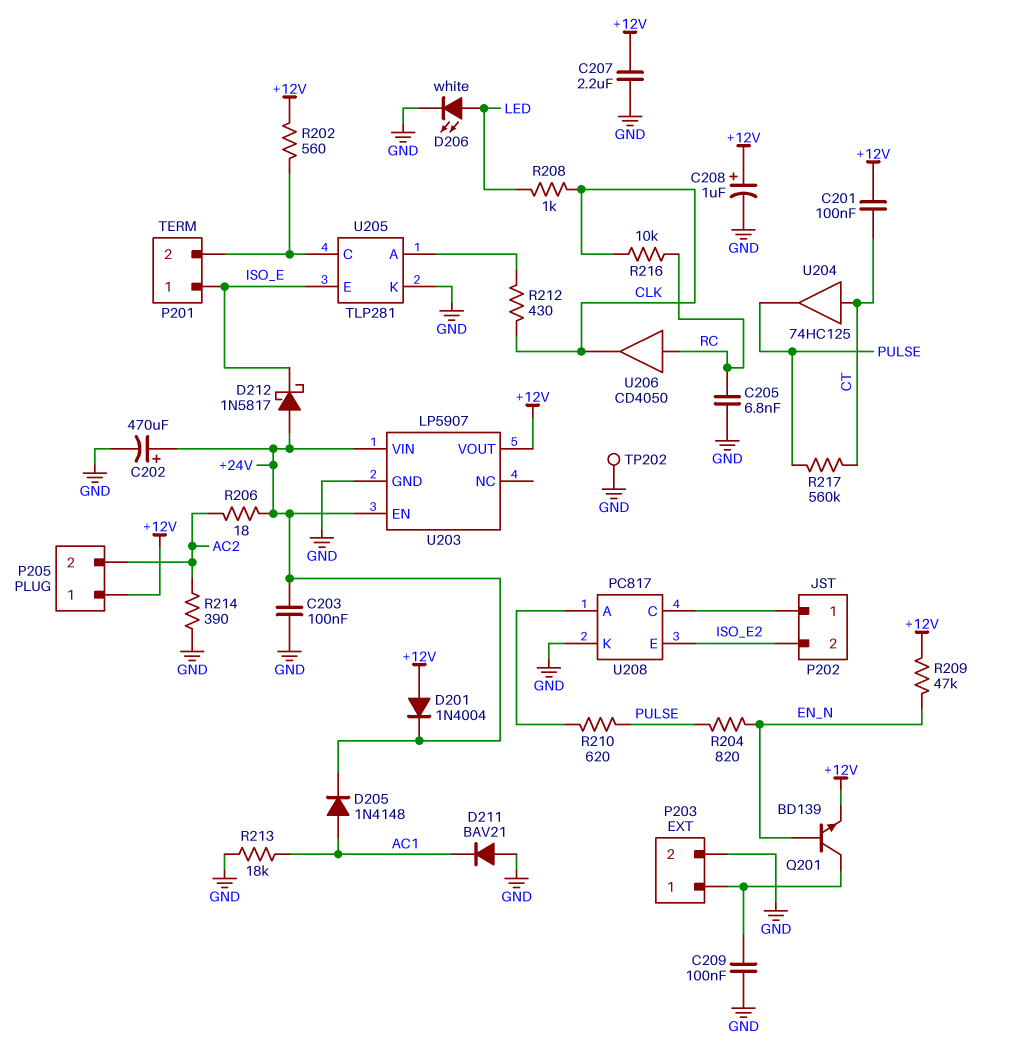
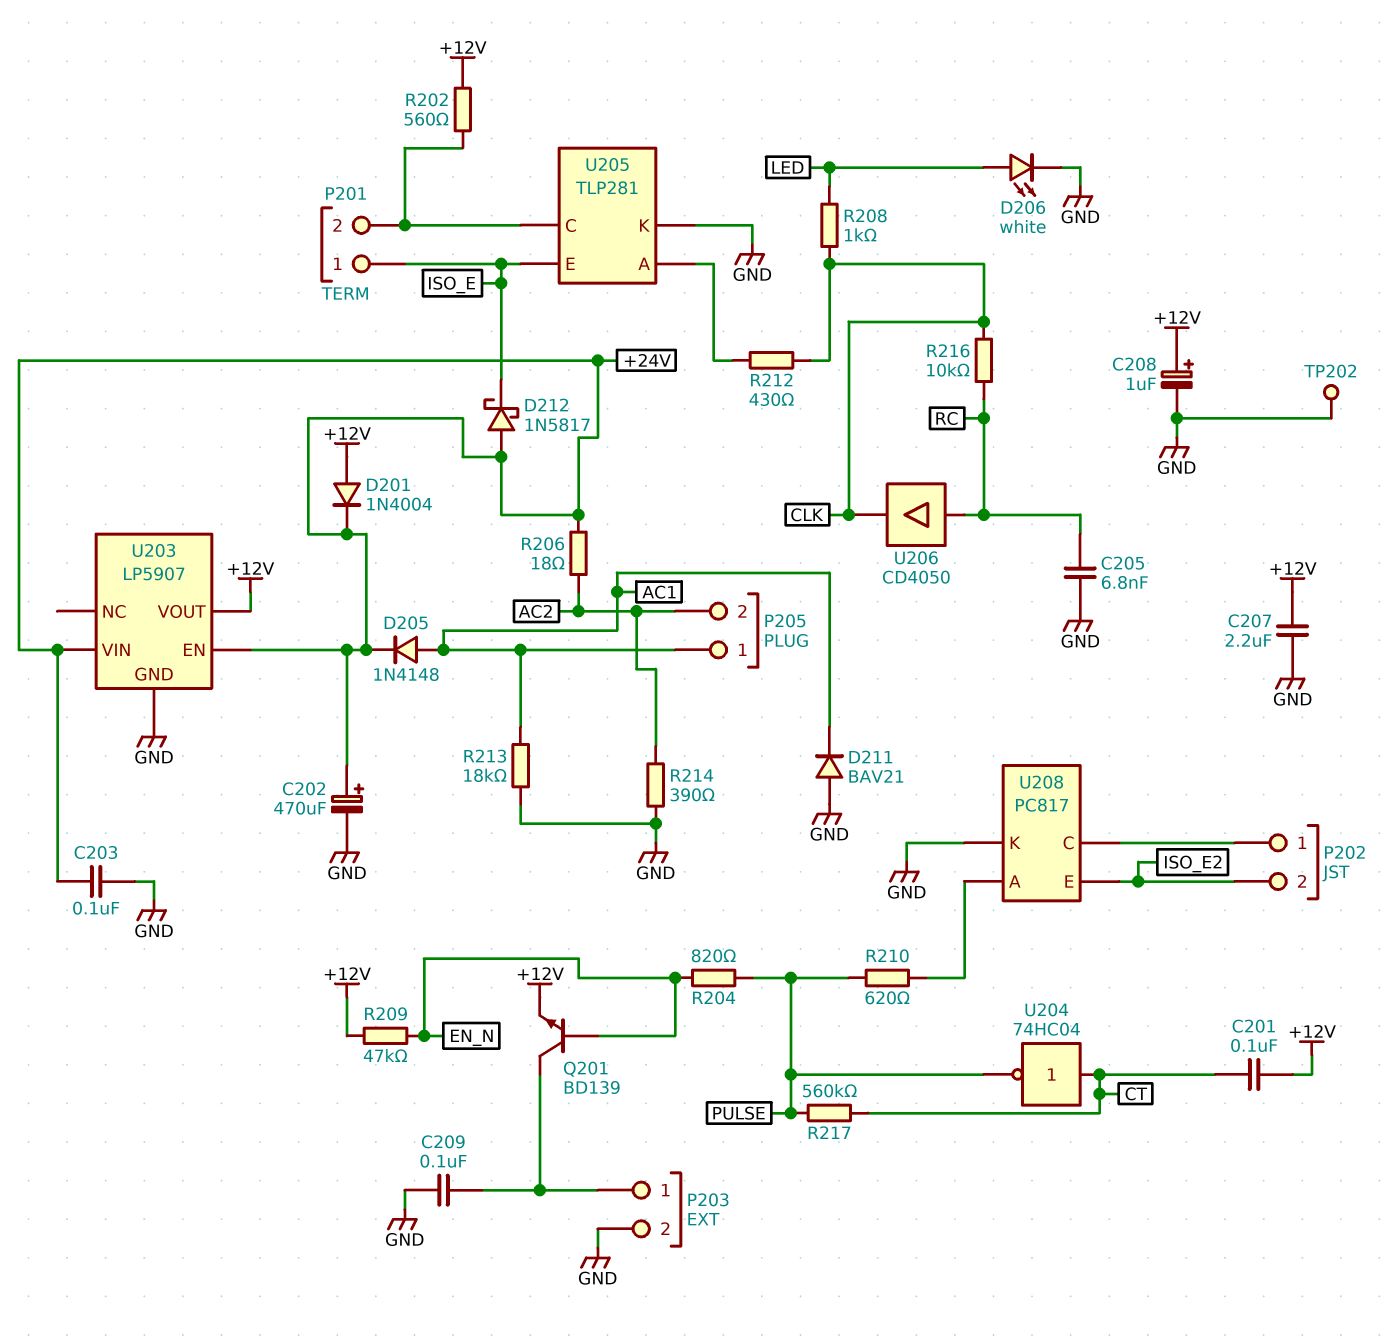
P205 pin 1: +12V -> AC1
U204: buffer 74HC125 (in CT, out PULSE) -> NOT 74HC04 (in CT, out PULSE)

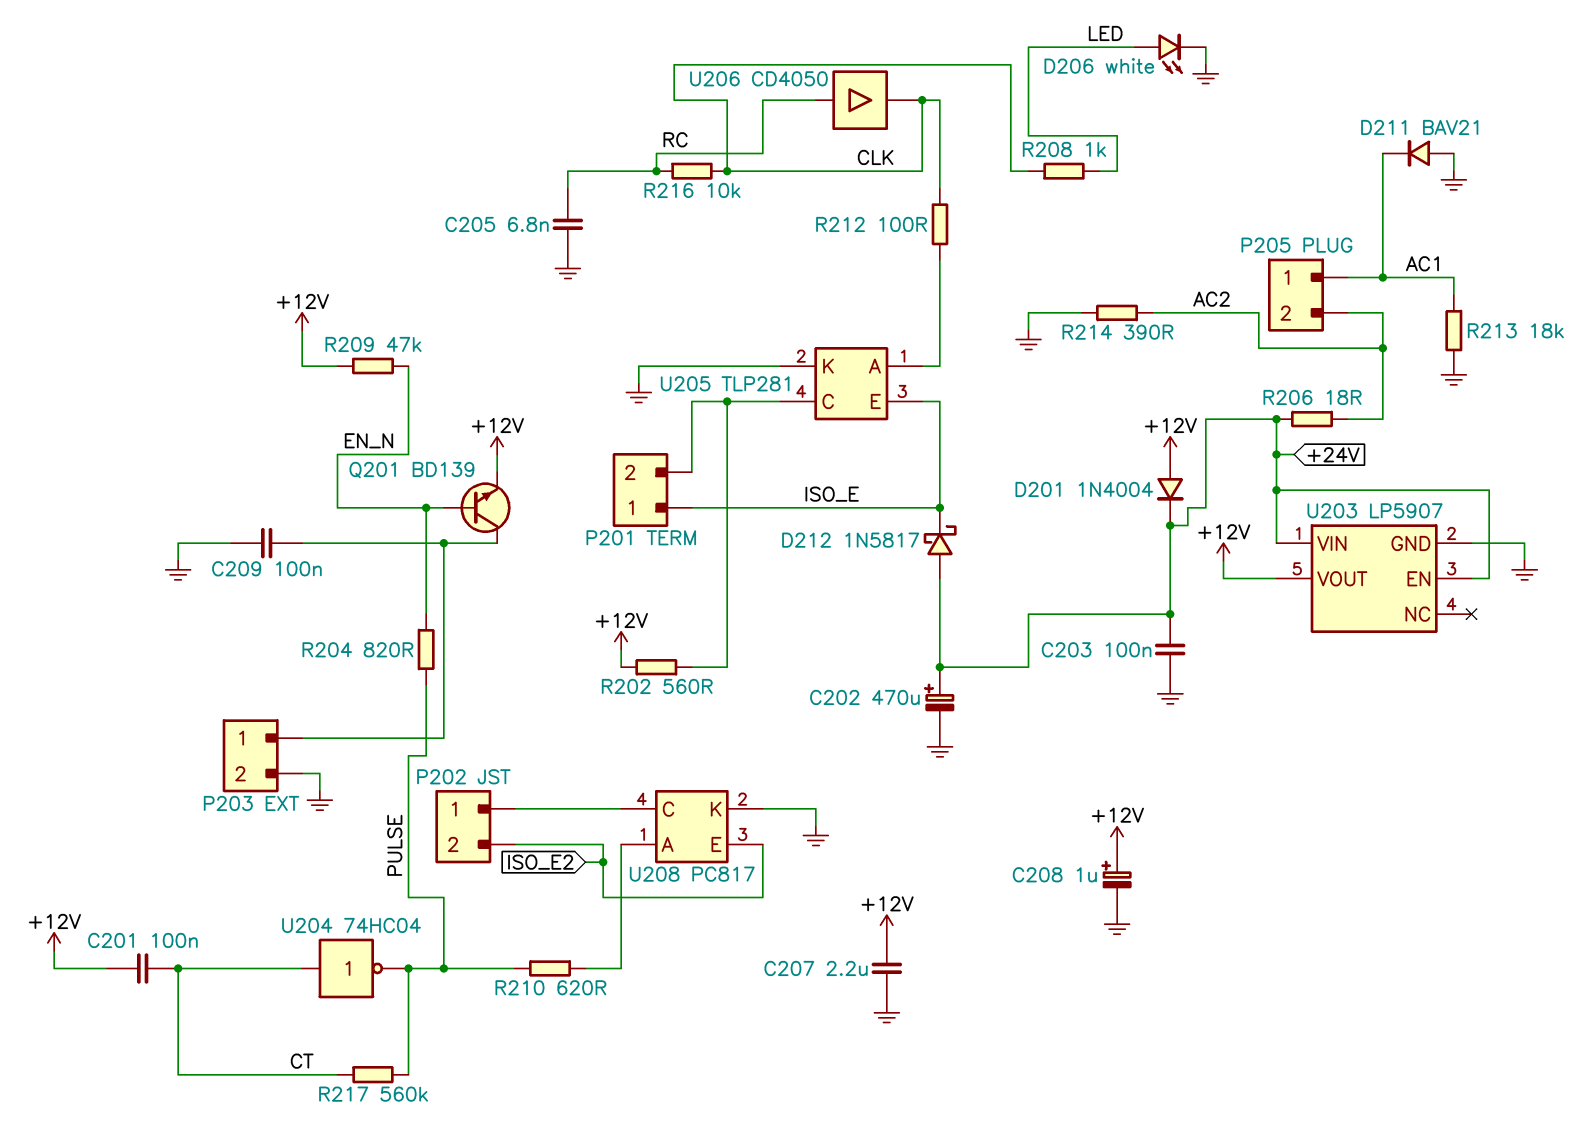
D205: diode 1N4148 (A AC1, K +24V) -> none
R212: 430 (CLK, U205/A) -> 100 (CLK, U205/A)
TP202: test point (GND) -> none

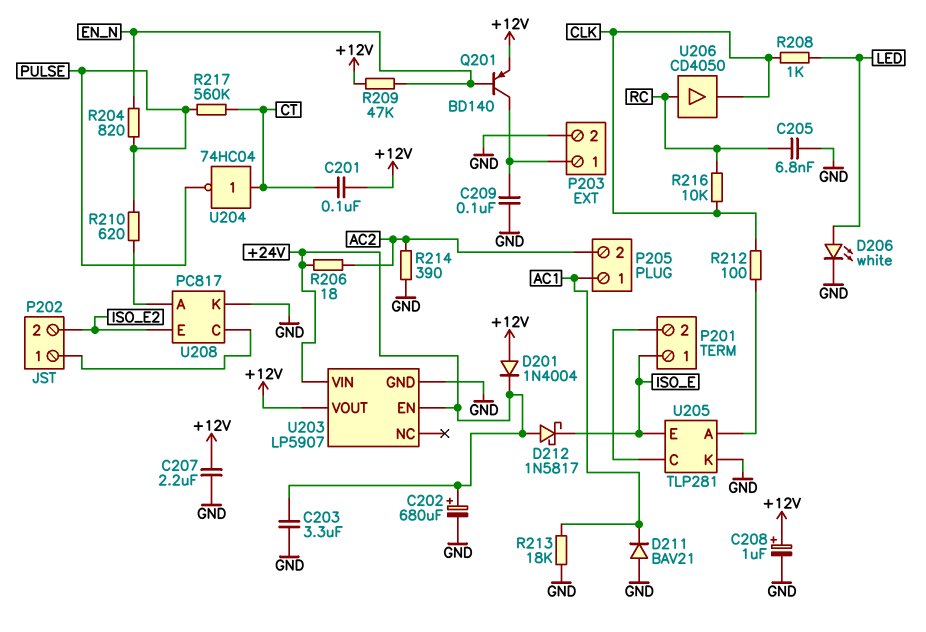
C202: 470uF (plus +24V, minus GND) -> 680uF (plus +24V, minus GND)
C203: 100nF (+24V, GND) -> 3.3uF (+24V, GND)
Q201: NPN BD139 (B EN_N, C P203/1, E +12V) -> PNP BD140 (B EN_N, C P203/1, E +12V)
R202: 560 (+12V, P201/2) -> none

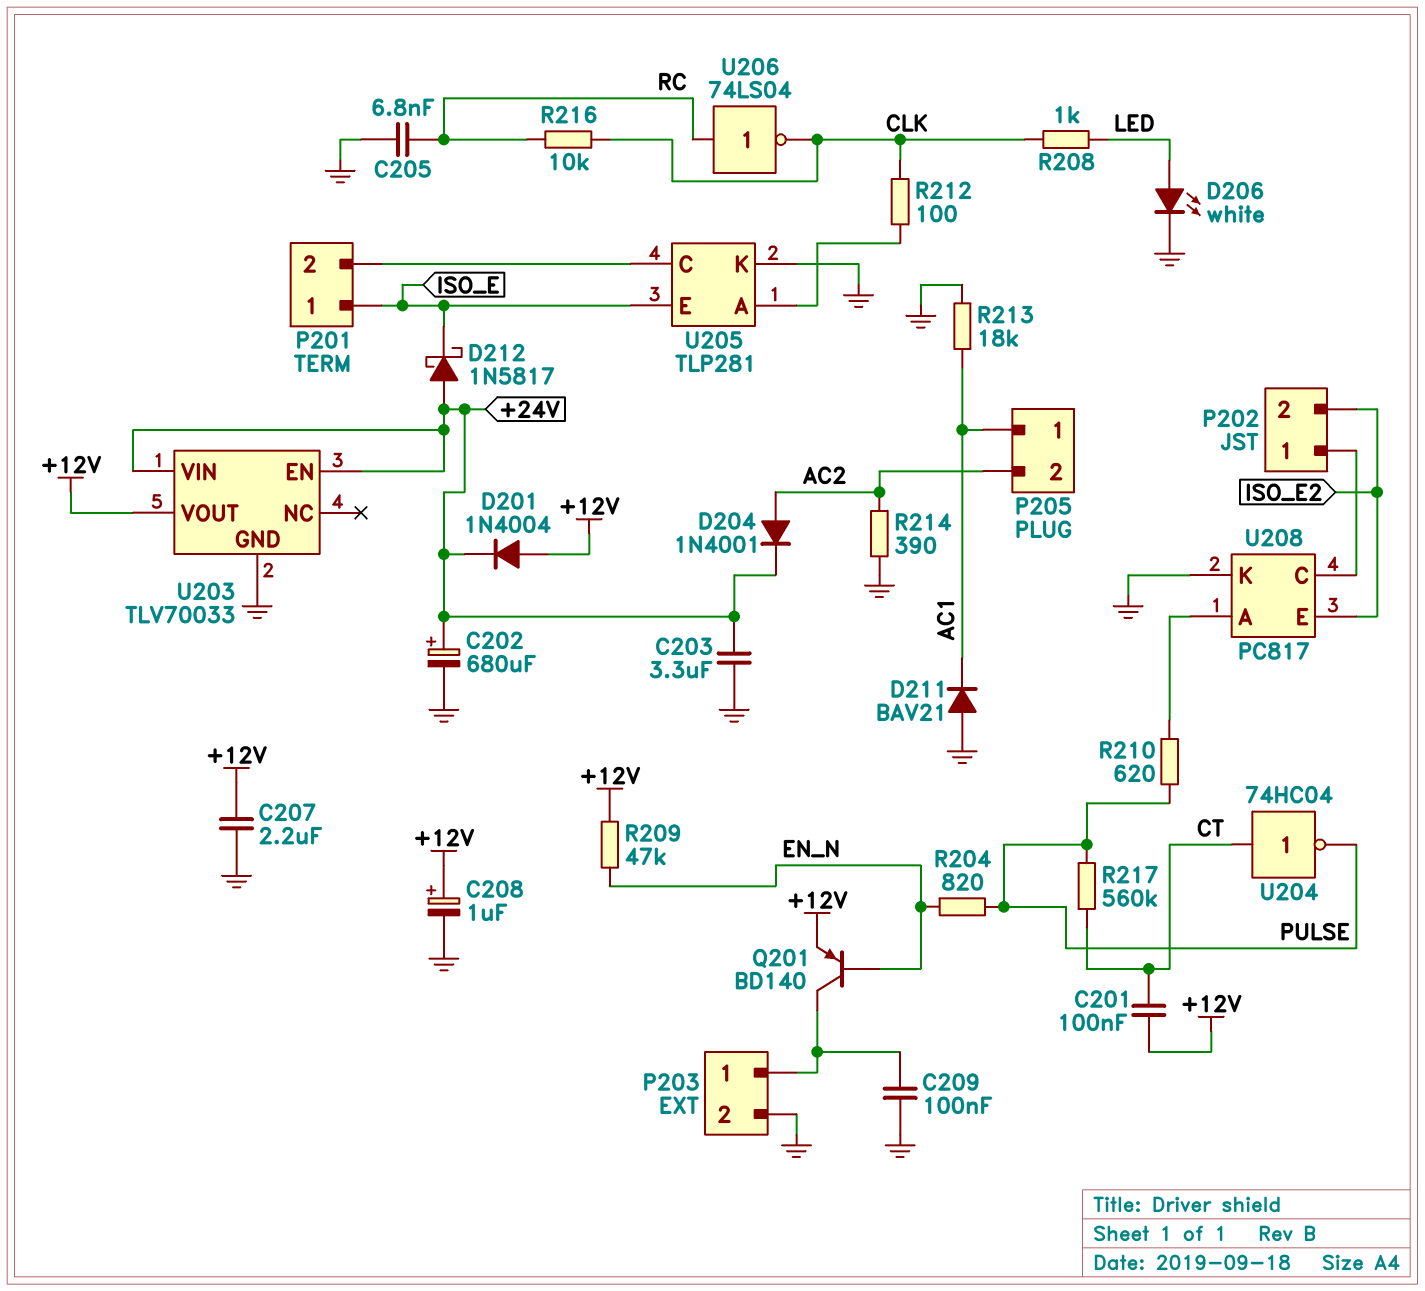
D204: none -> diode 1N4001 (A AC2, K +24V)
R206: 18 (+24V, AC2) -> none
U203: LP5907 -> TLV70033
U206: buffer CD4050 (in RC, out CLK) -> NOT 74LS04 (in RC, out CLK)

